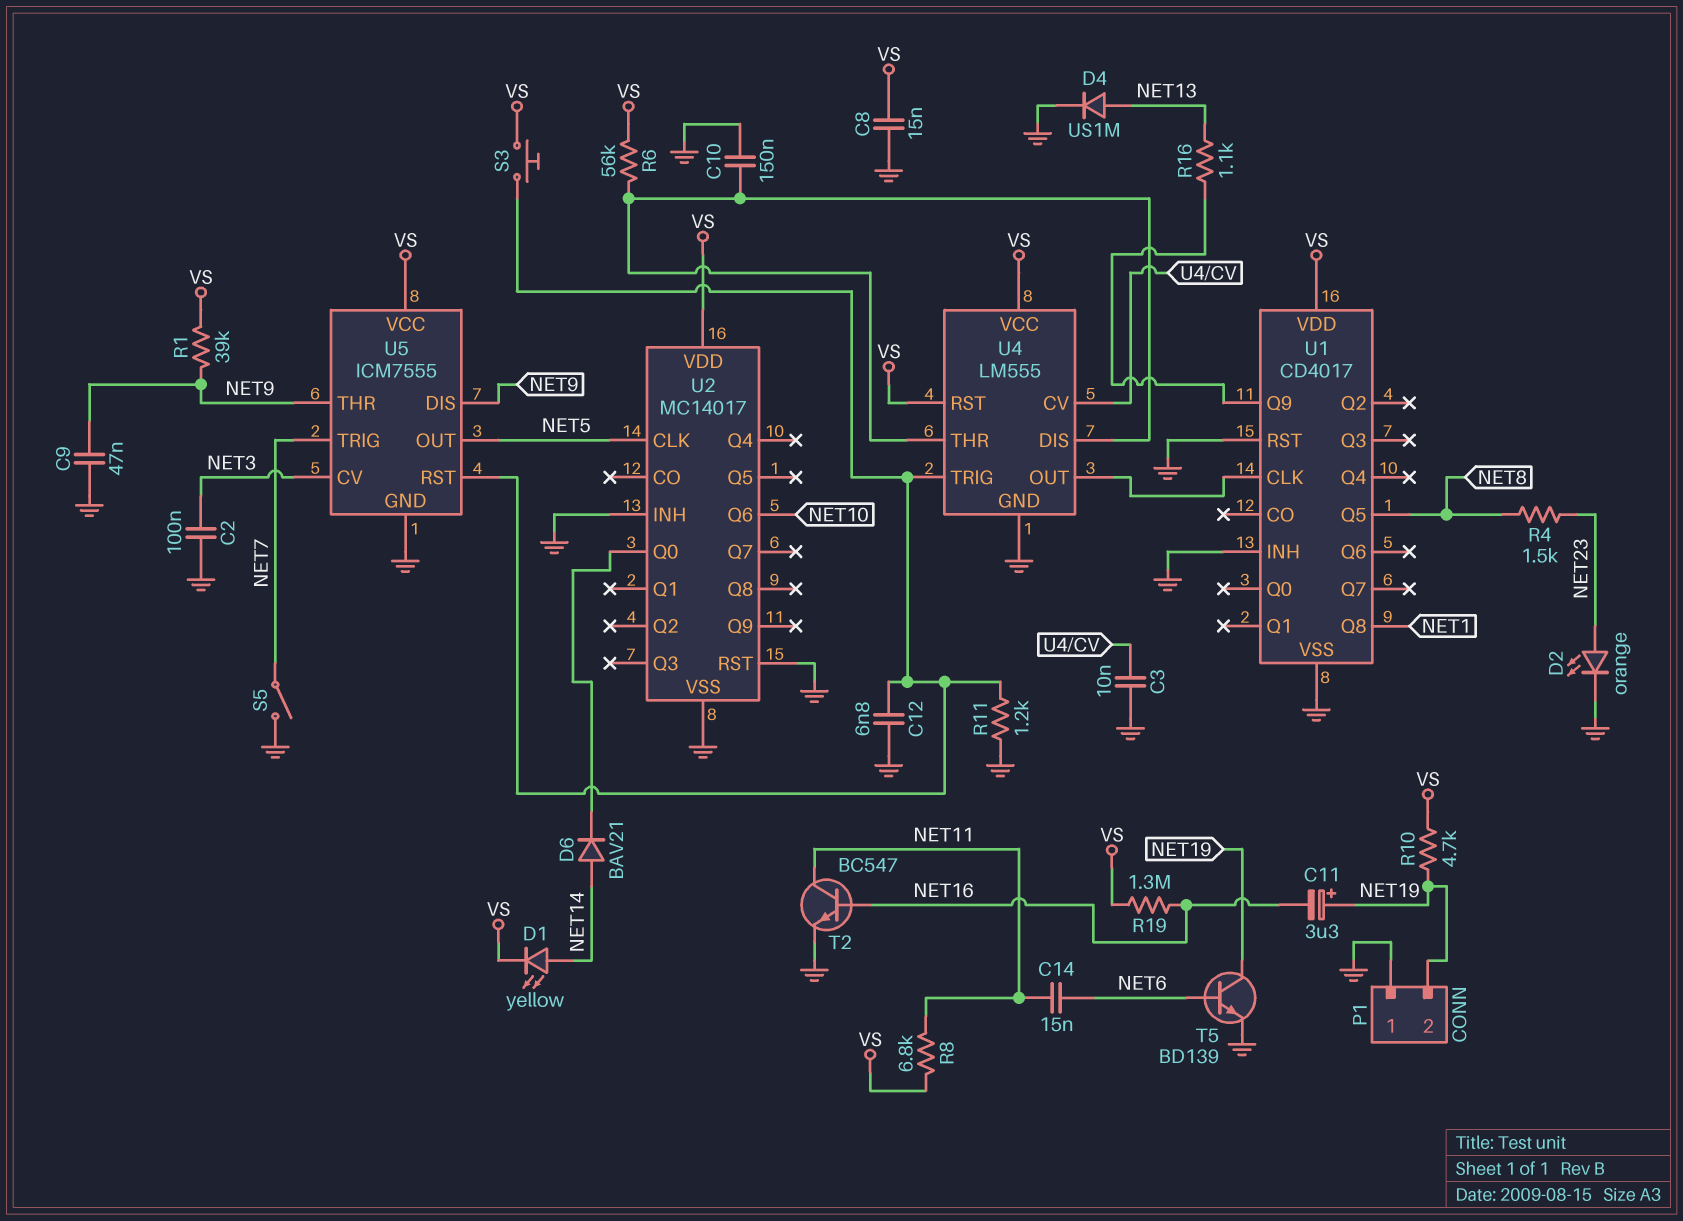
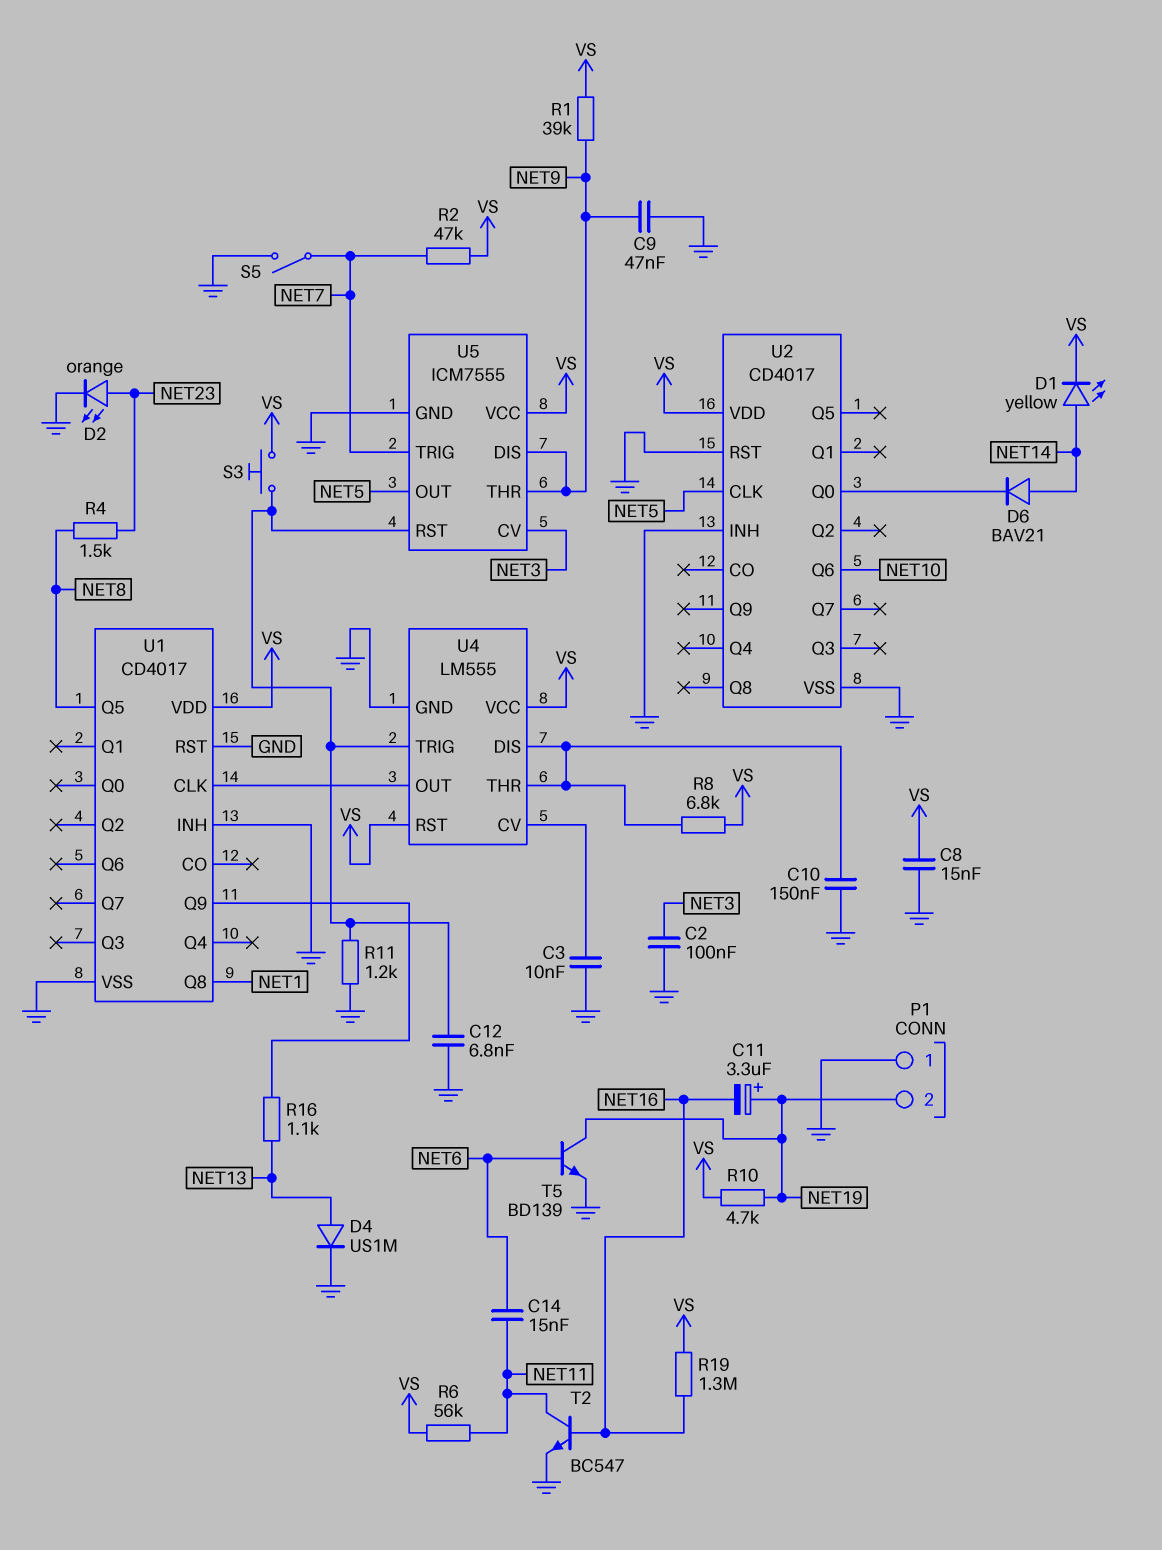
R2: none -> 47k (NET7, VS)
R6: 56k (U4/DIS, VS) -> 56k (NET11, VS)
R8: 6.8k (NET11, VS) -> 6.8k (U4/DIS, VS)
U2: MC14017 -> CD4017

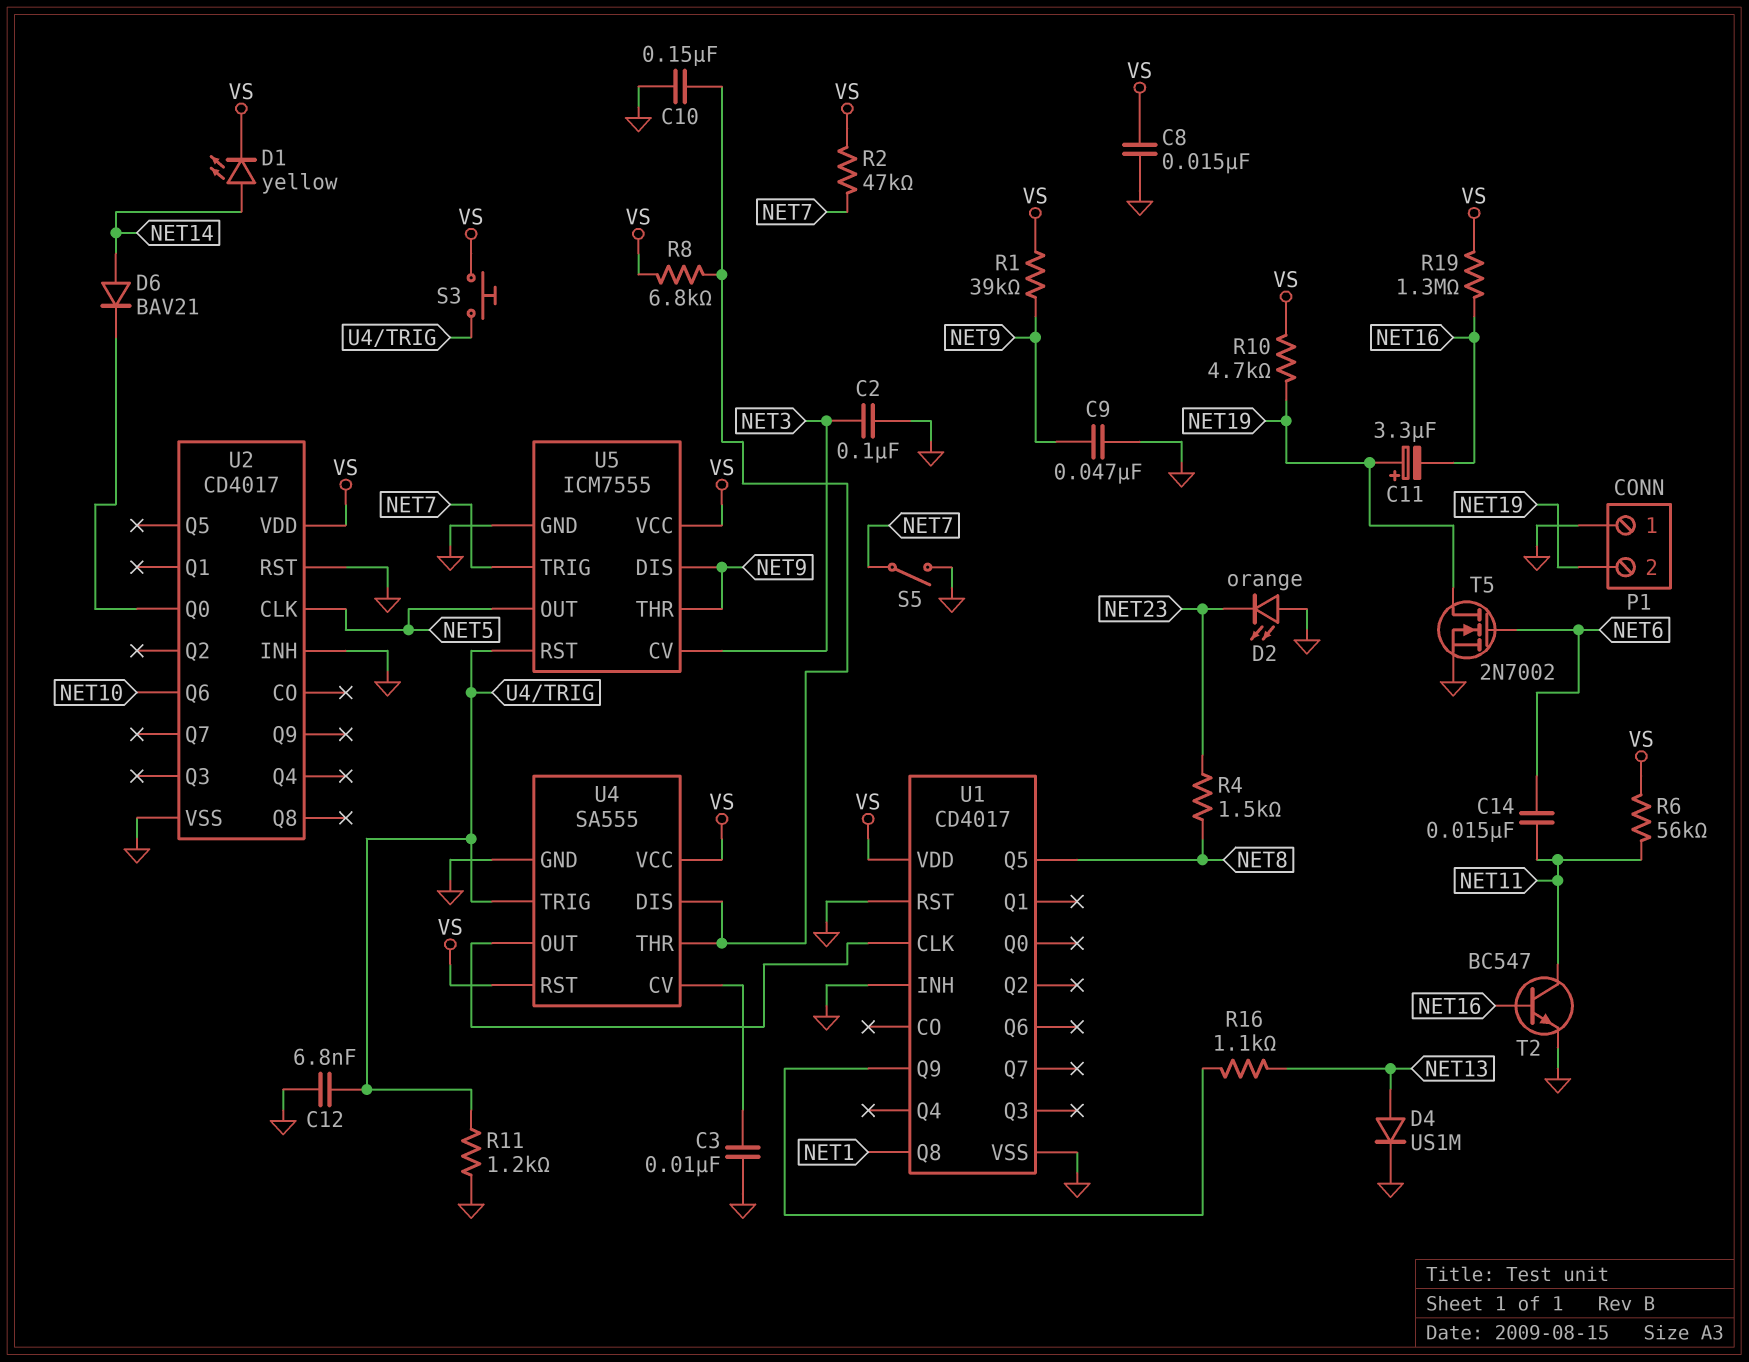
D2: LED orange (A NET23, K GND) -> LED orange (A GND, K NET23)
T5: NPN BD139 (B NET6, C NET19, E GND) -> NMOS 2N7002 (G NET6, D NET19, S GND)
U4: LM555 -> SA555

